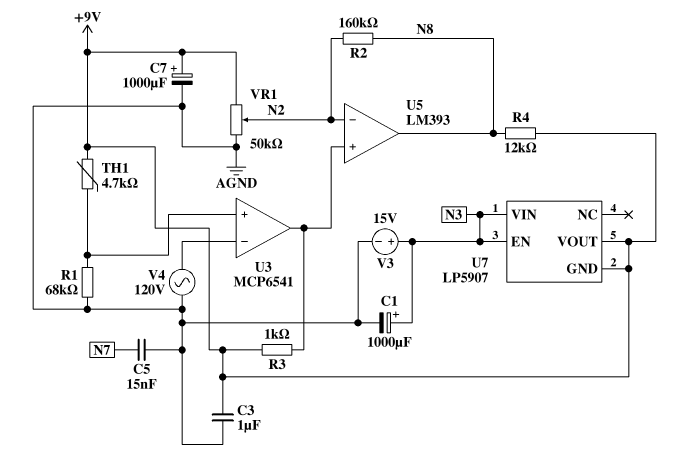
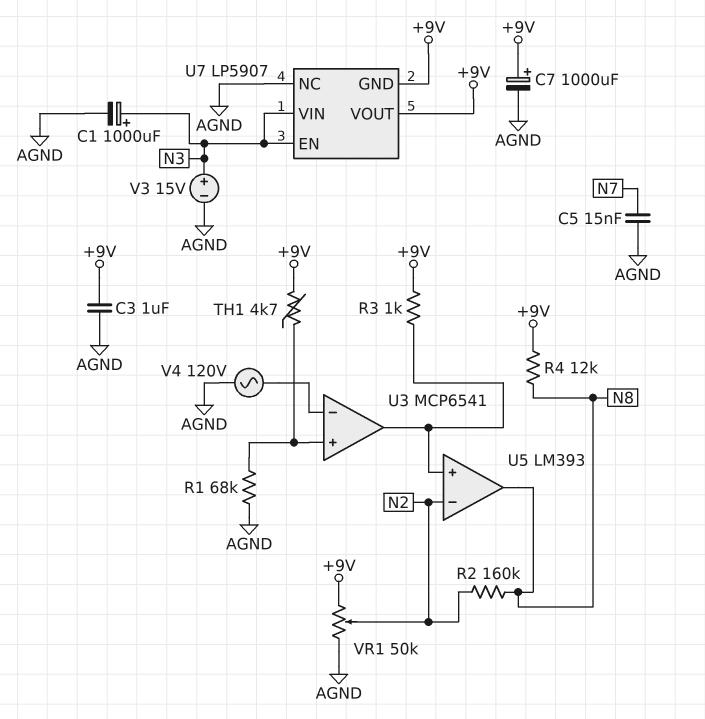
U7 pin NC: none -> AGND

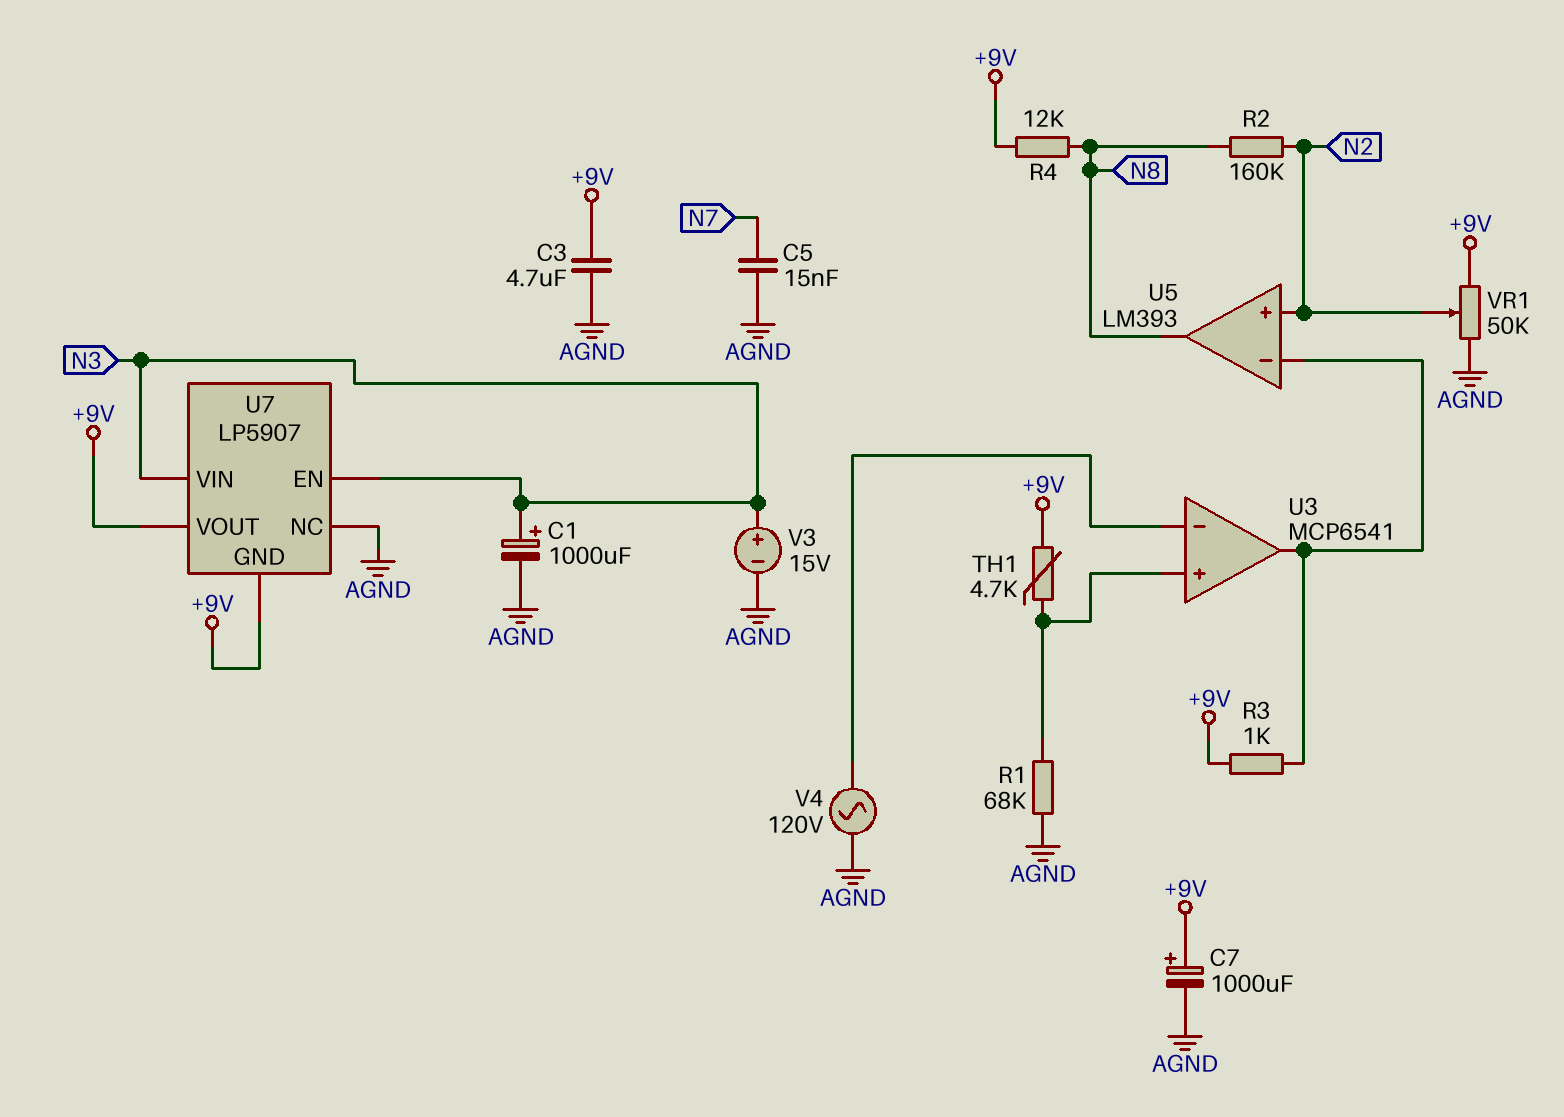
C3: 1uF (+9V, AGND) -> 4.7uF (+9V, AGND)
U5 pin in+: U3/out -> N2
U5 pin in-: N2 -> U3/out

